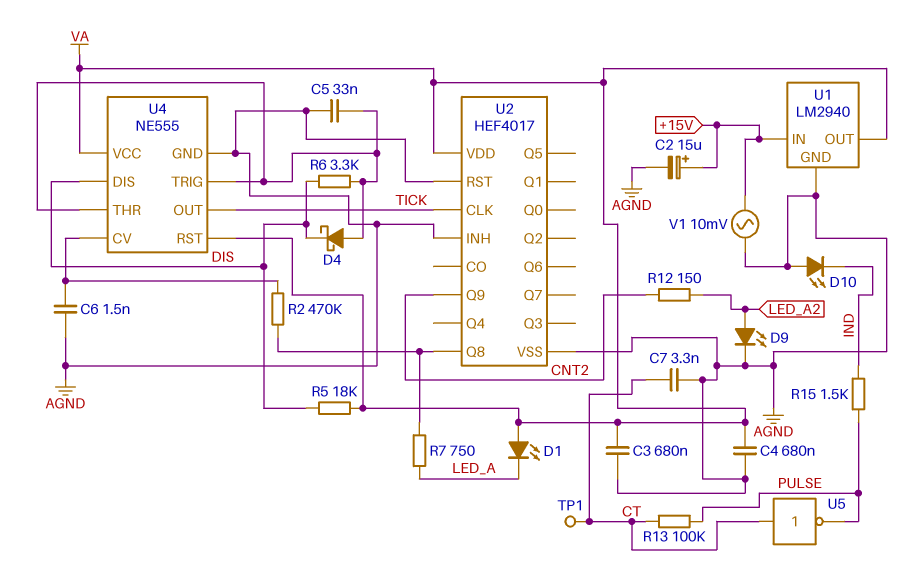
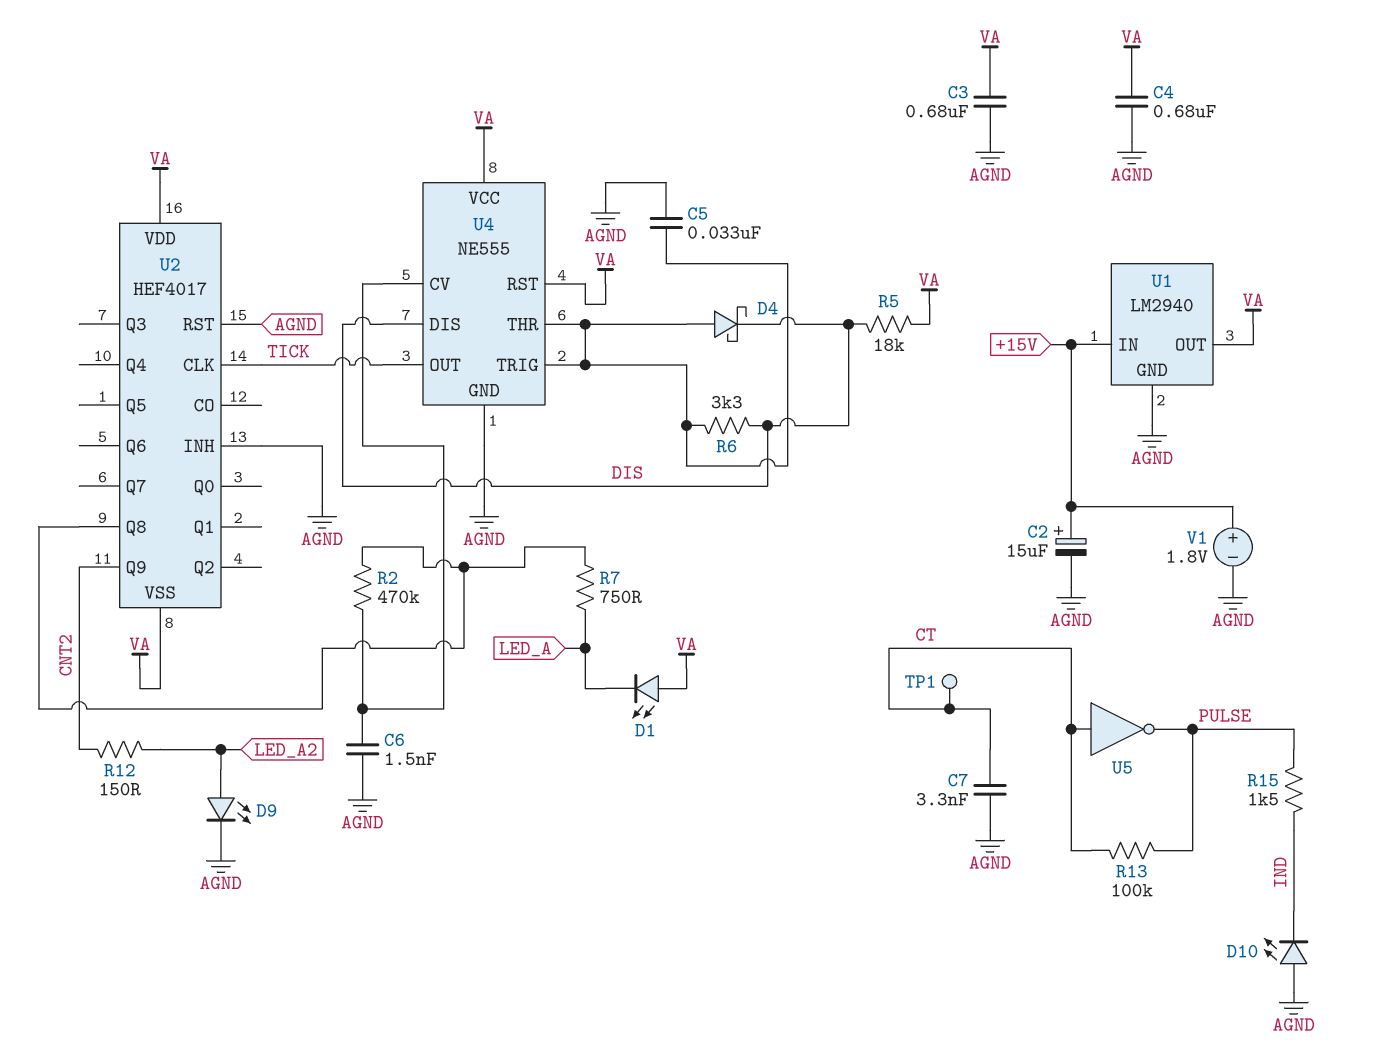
U2 pin VSS: AGND -> VA
V1: AC 10mV (+15V, AGND) -> 1.8V (plus +15V, minus AGND)

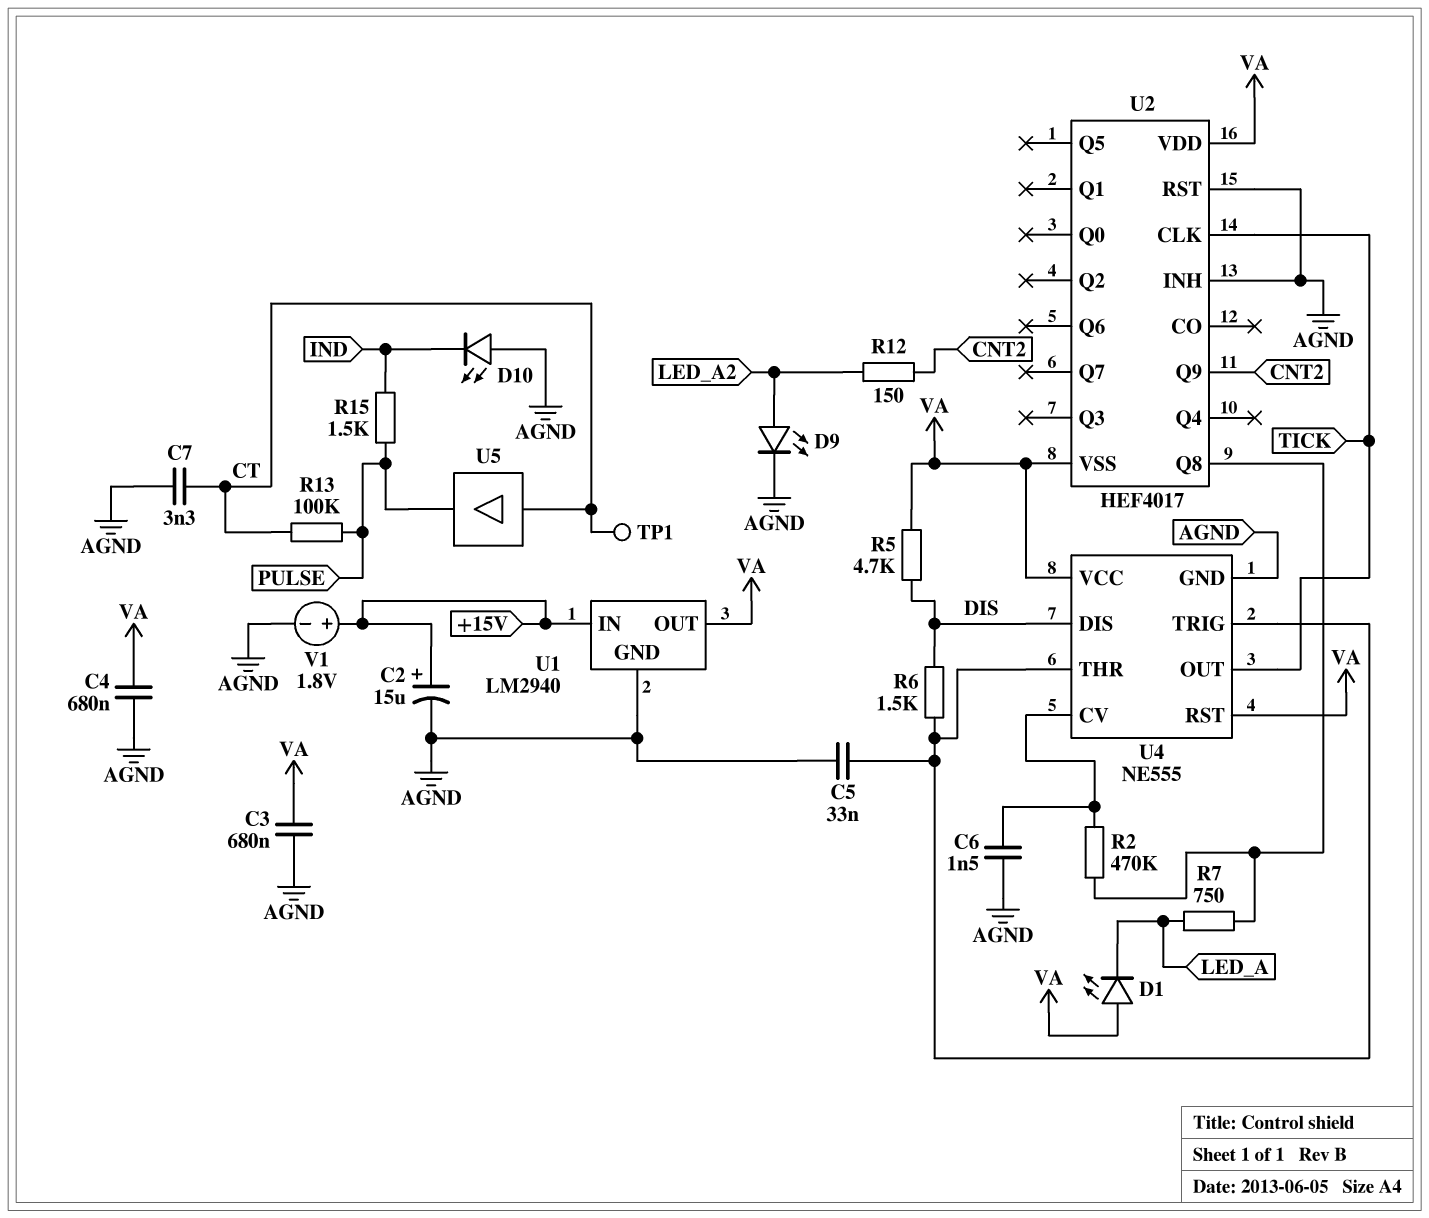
D4: schottky (A U4/THR, K DIS) -> none
R5: 18k (DIS, VA) -> 4.7k (DIS, VA)
R6: 3.3k (DIS, U4/THR) -> 1.5k (DIS, U4/THR)
U5: NOT (in CT, out PULSE) -> buffer (in CT, out PULSE)

